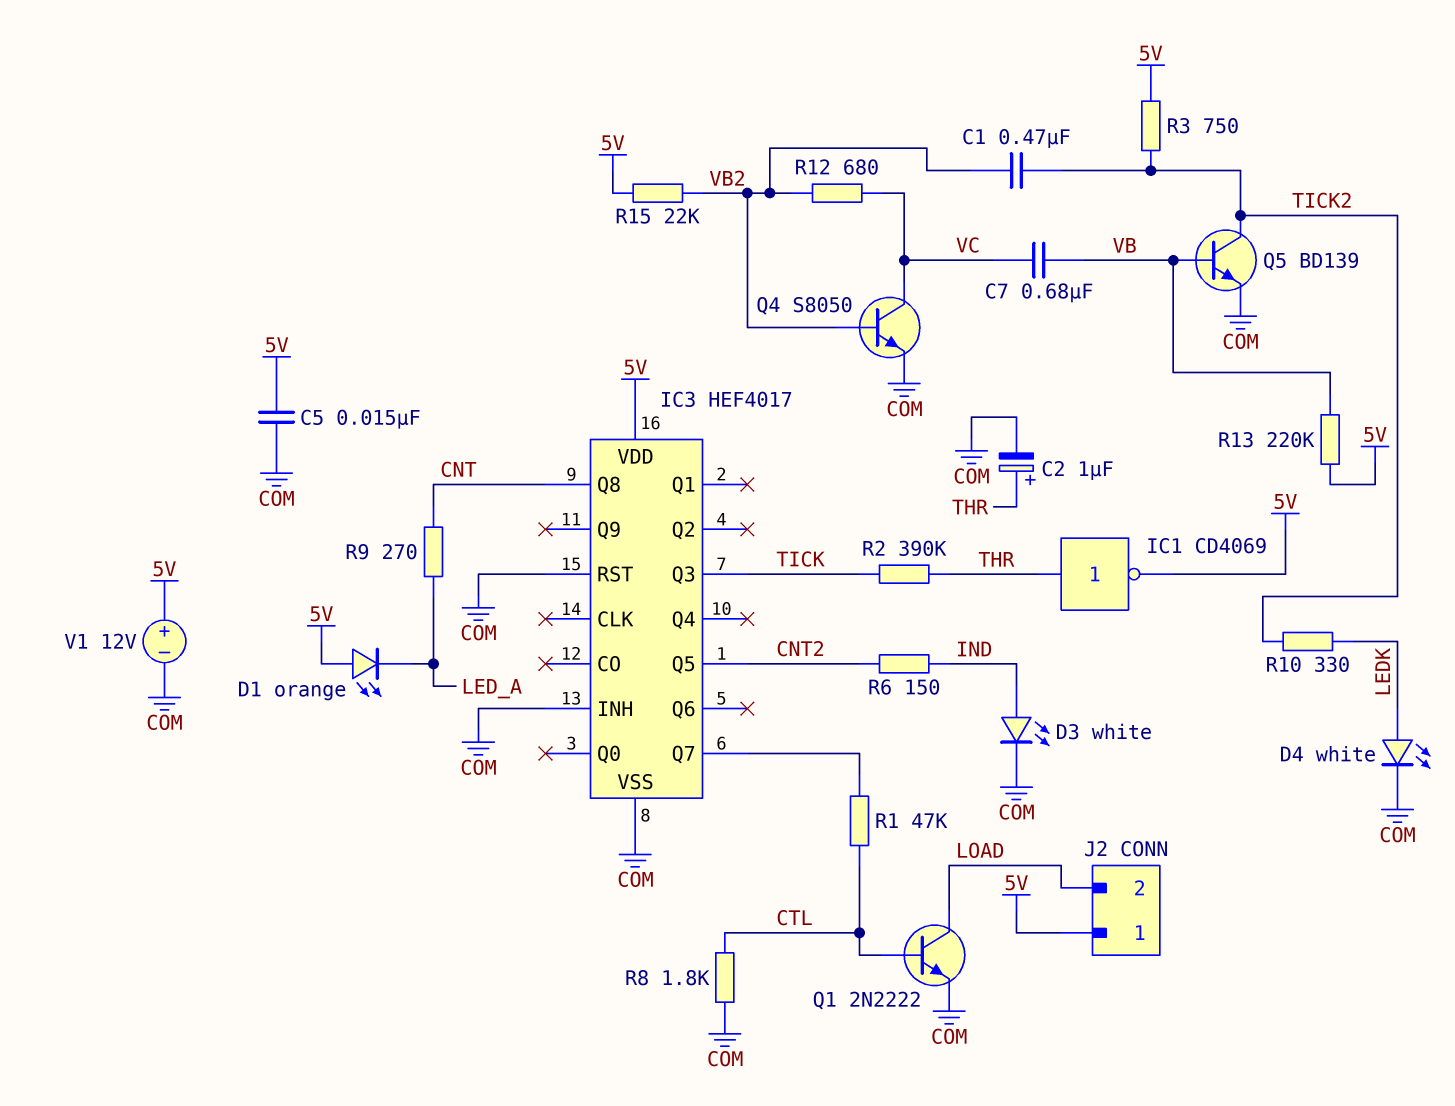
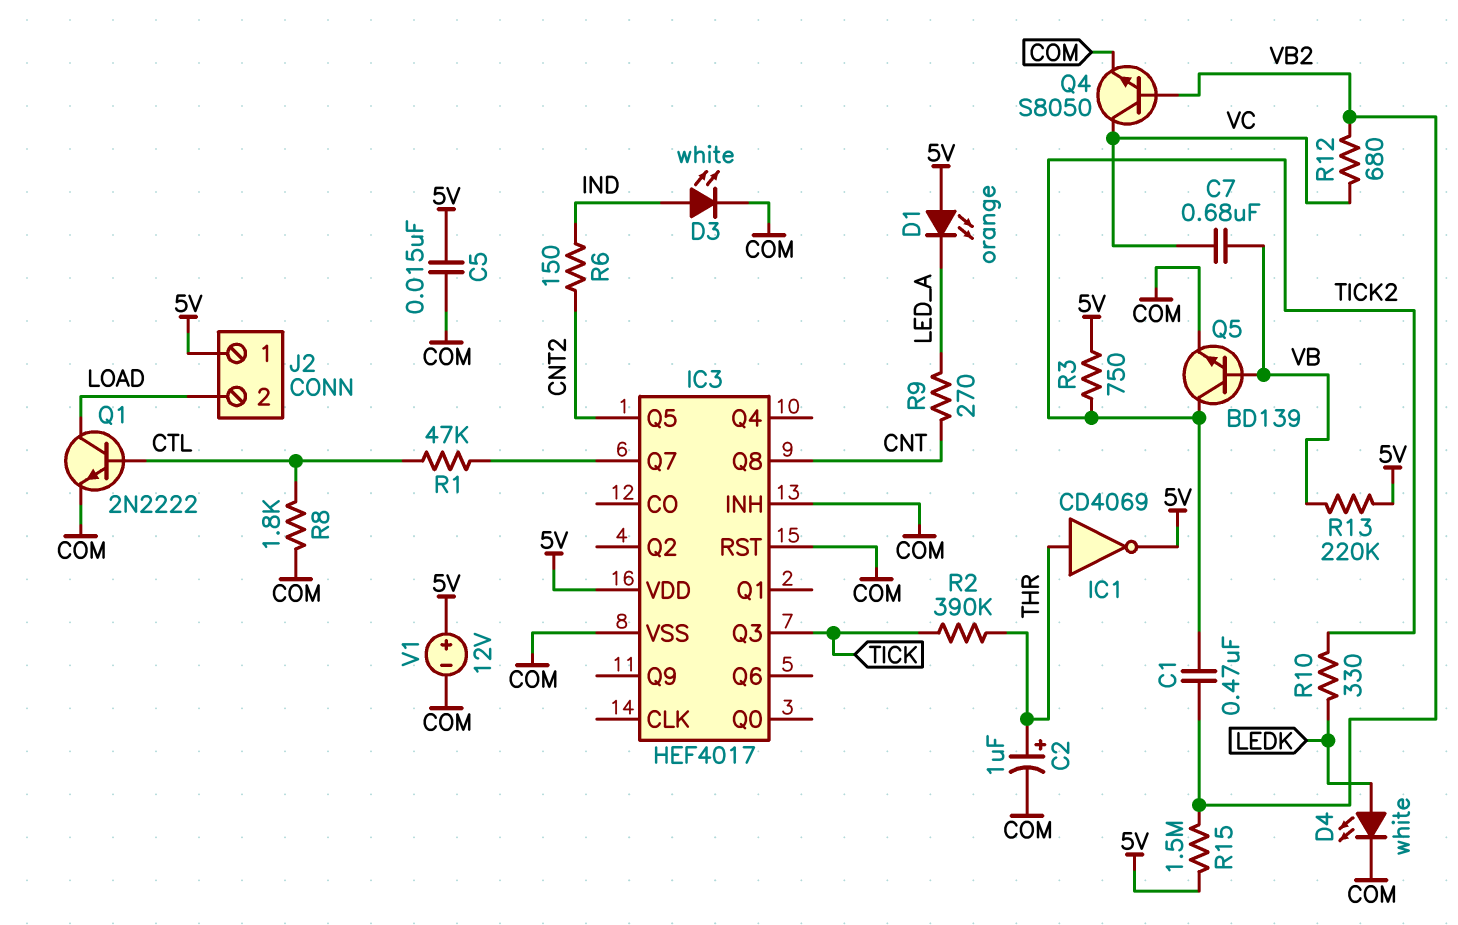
R15: 22k (5V, VB2) -> 1.5M (5V, VB2)

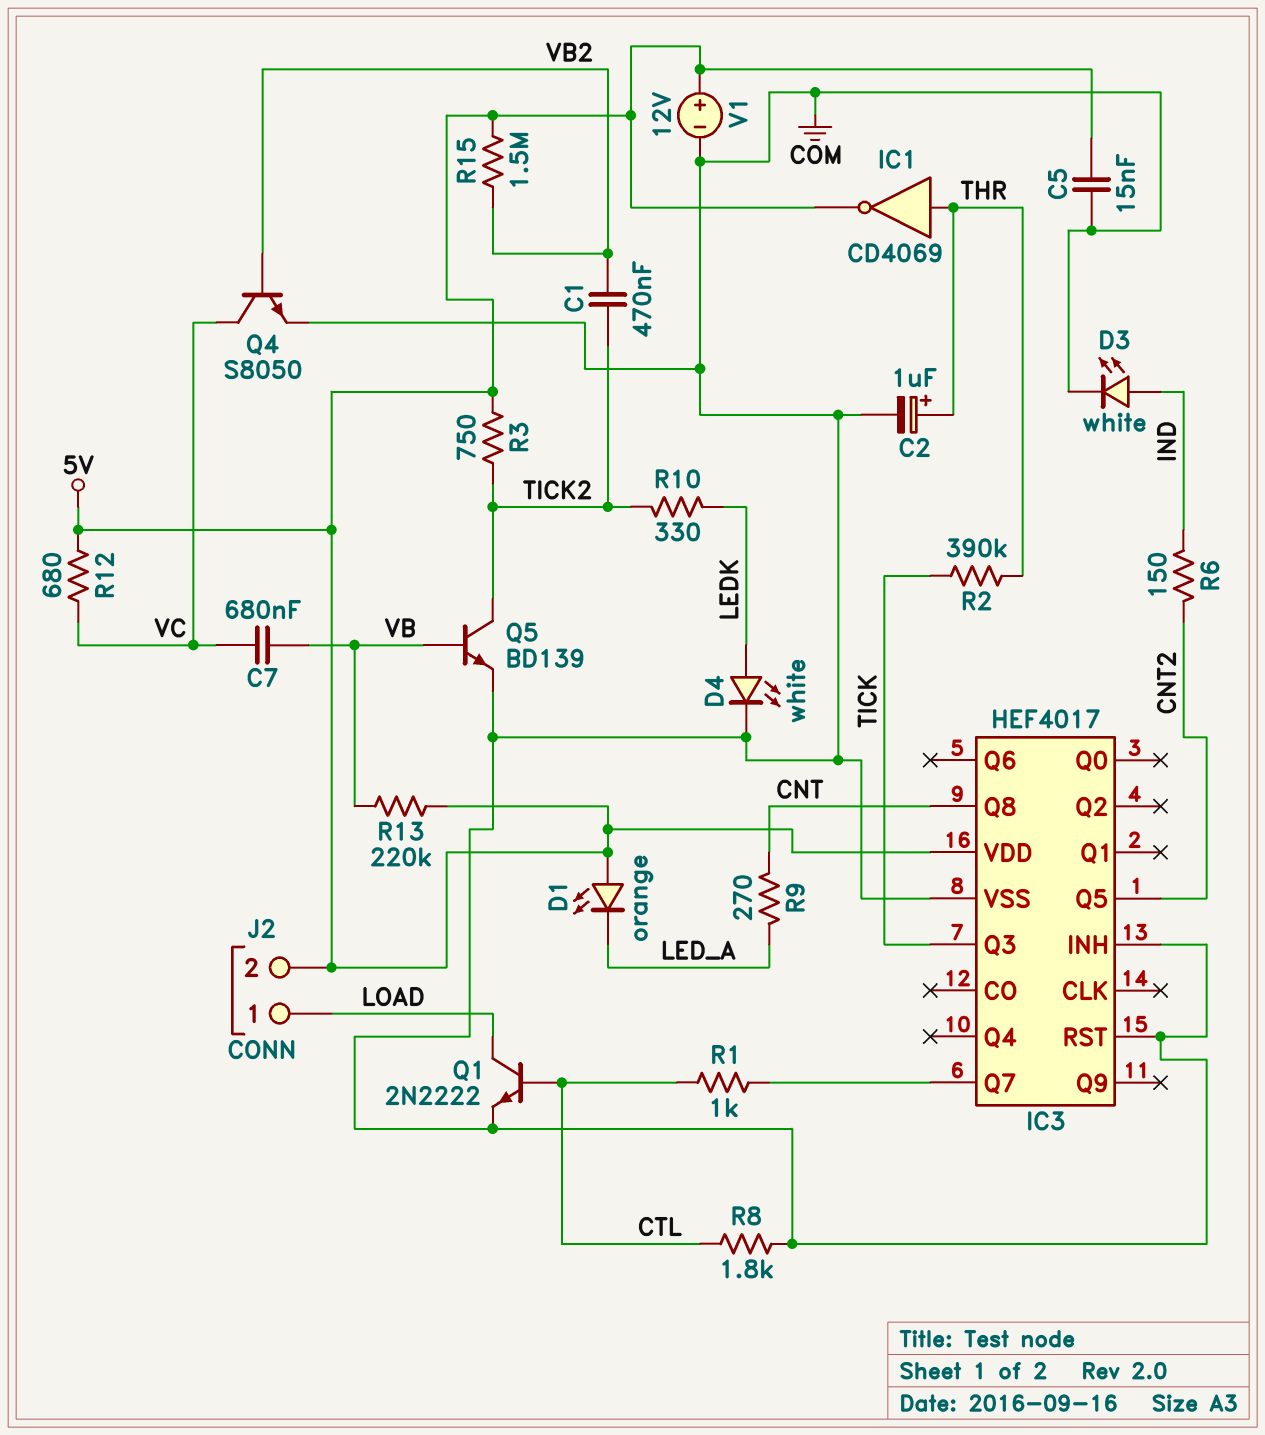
J2 pin 1: 5V -> LOAD
J2 pin 2: LOAD -> 5V
R1: 47k (CTL, IC3/Q7) -> 1k (CTL, IC3/Q7)
R12: 680 (VB2, VC) -> 680 (5V, VC)

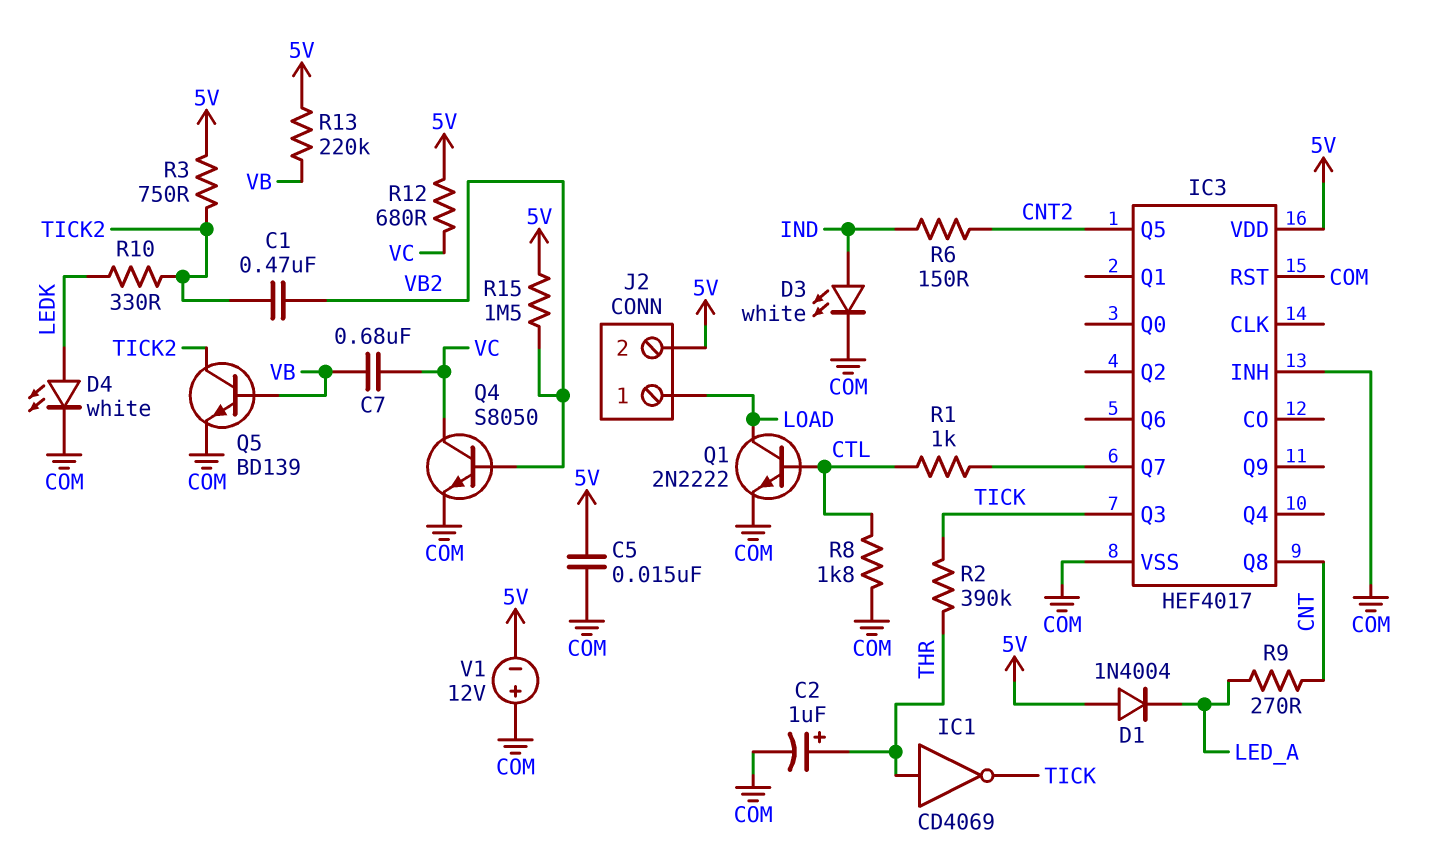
D1: LED orange (A 5V, K LED_A) -> diode 1N4004 (A 5V, K LED_A)
IC1: NOT CD4069 (in THR, out 5V) -> NOT CD4069 (in THR, out TICK)
V1: 12V (plus 5V, minus COM) -> 12V (plus COM, minus 5V)

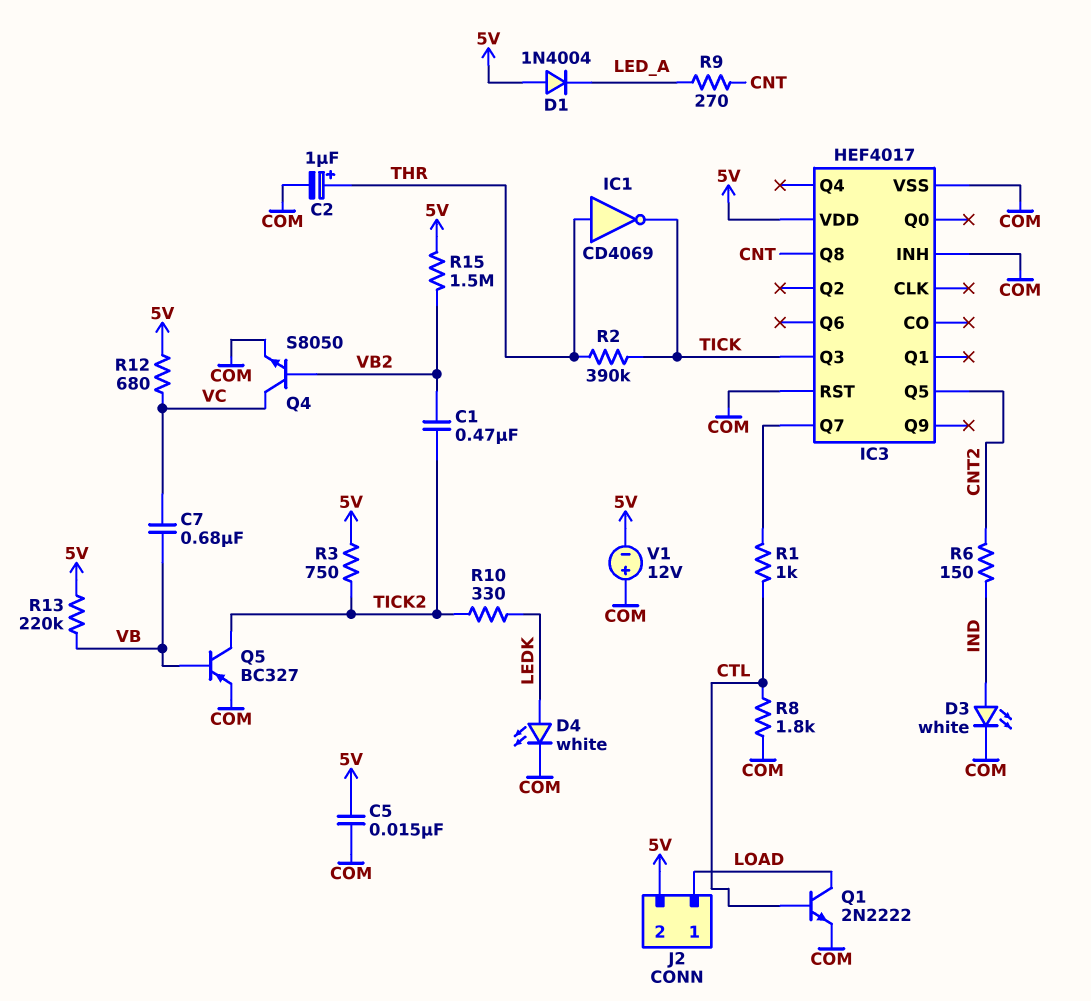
Q5: NPN BD139 (B VB, C TICK2, E COM) -> PNP BC327 (B VB, C TICK2, E COM)

